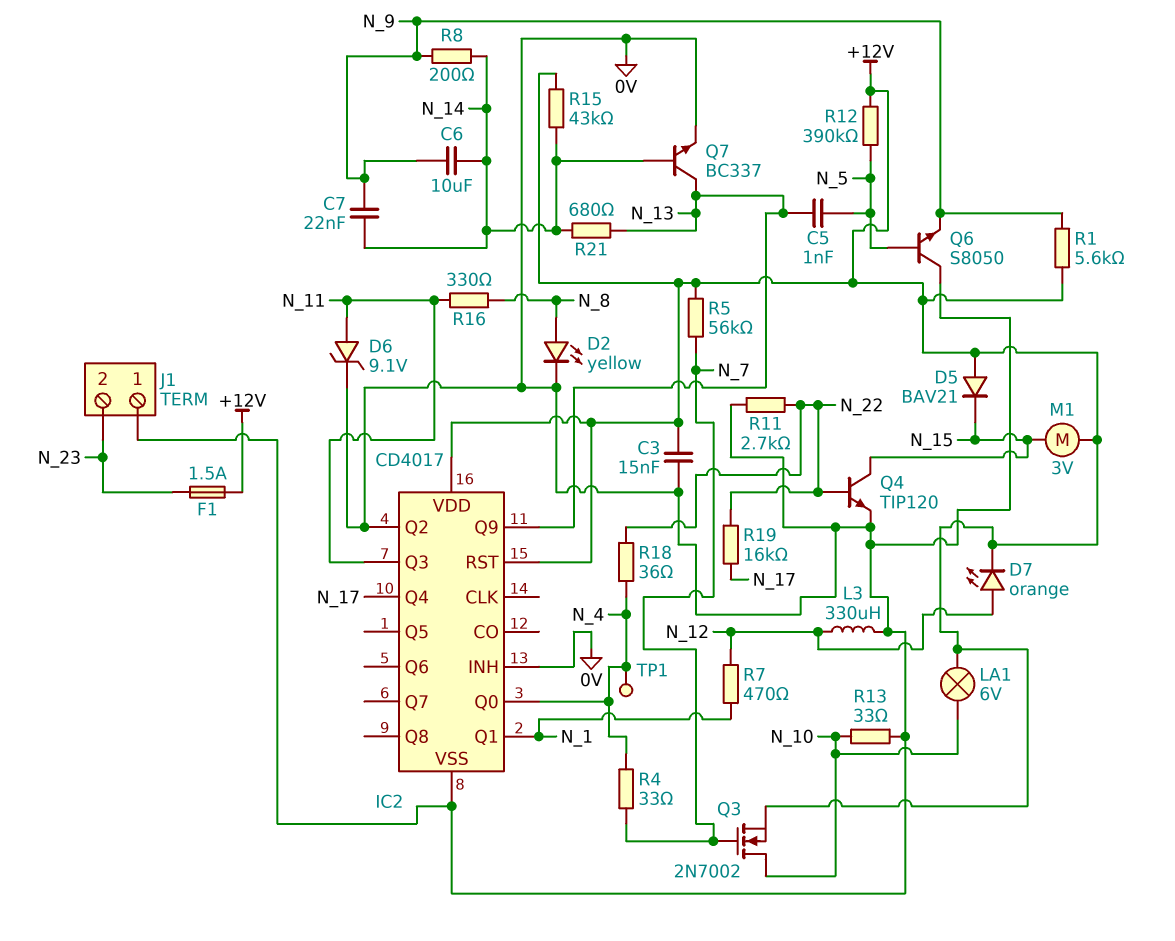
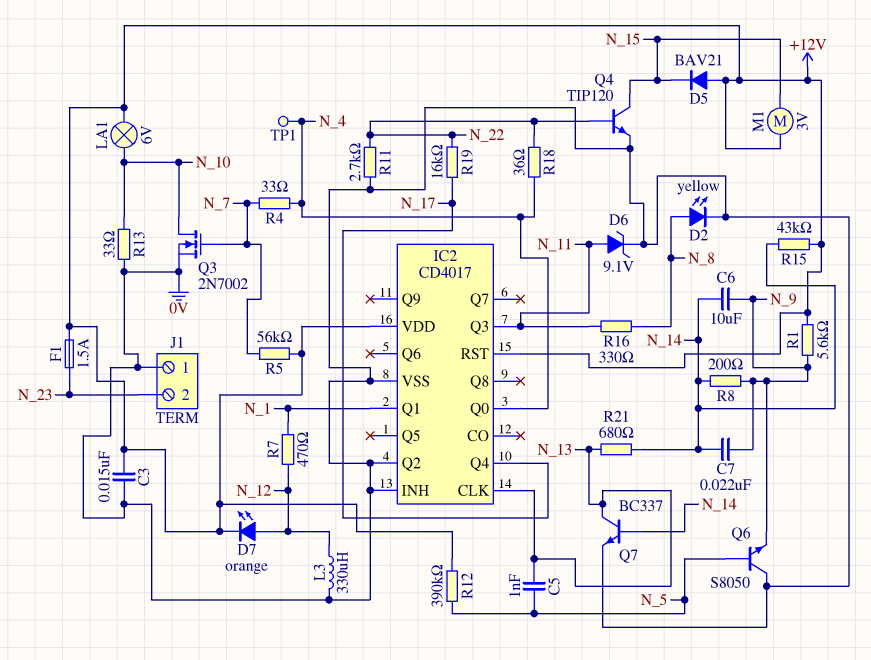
IC2 pin CLK: none -> N_13
IC2 pin Q9: N_13 -> none
Q3: NMOS 2N7002 (G N_7, D N_10, S +12V) -> NMOS 2N7002 (G N_7, D N_10, S 0V)

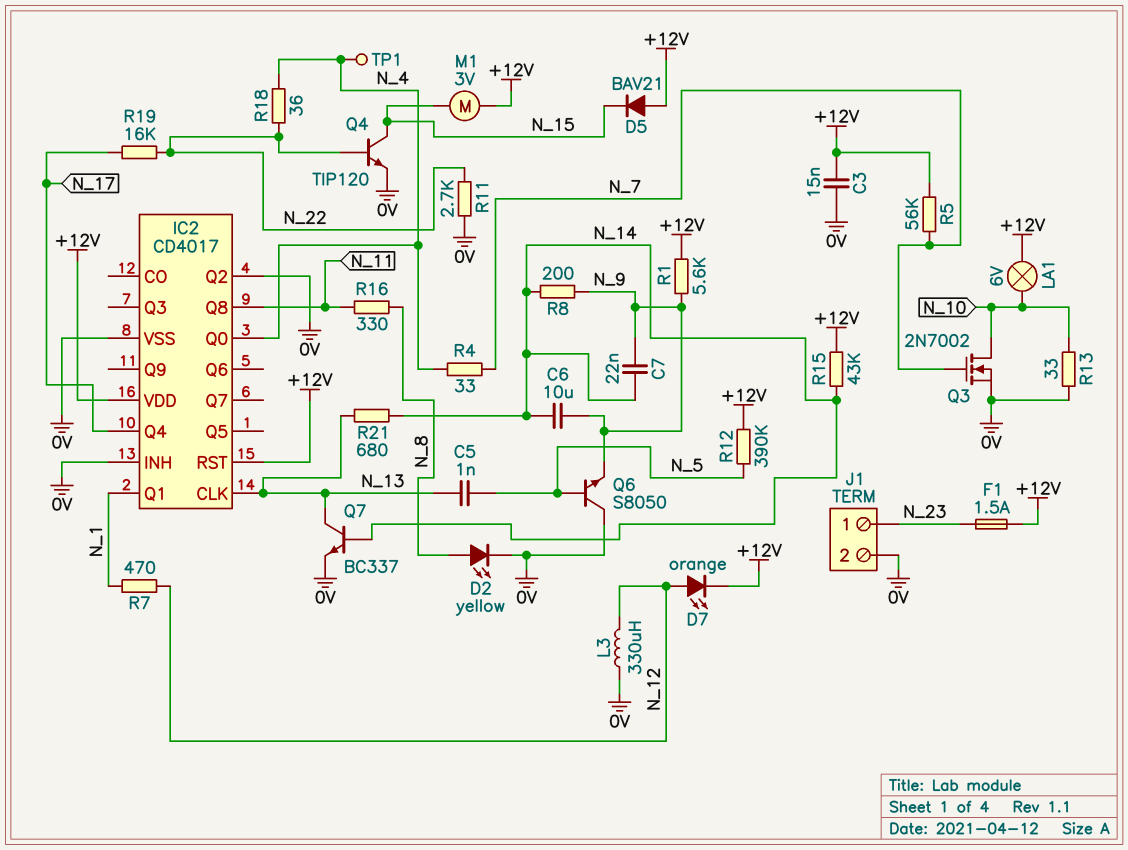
D6: zener 9.1V (A N_11, K 0V) -> none
IC2 pin Q3: N_11 -> none
IC2 pin Q8: none -> N_11
J1 pin 1: 0V -> N_23
J1 pin 2: N_23 -> 0V

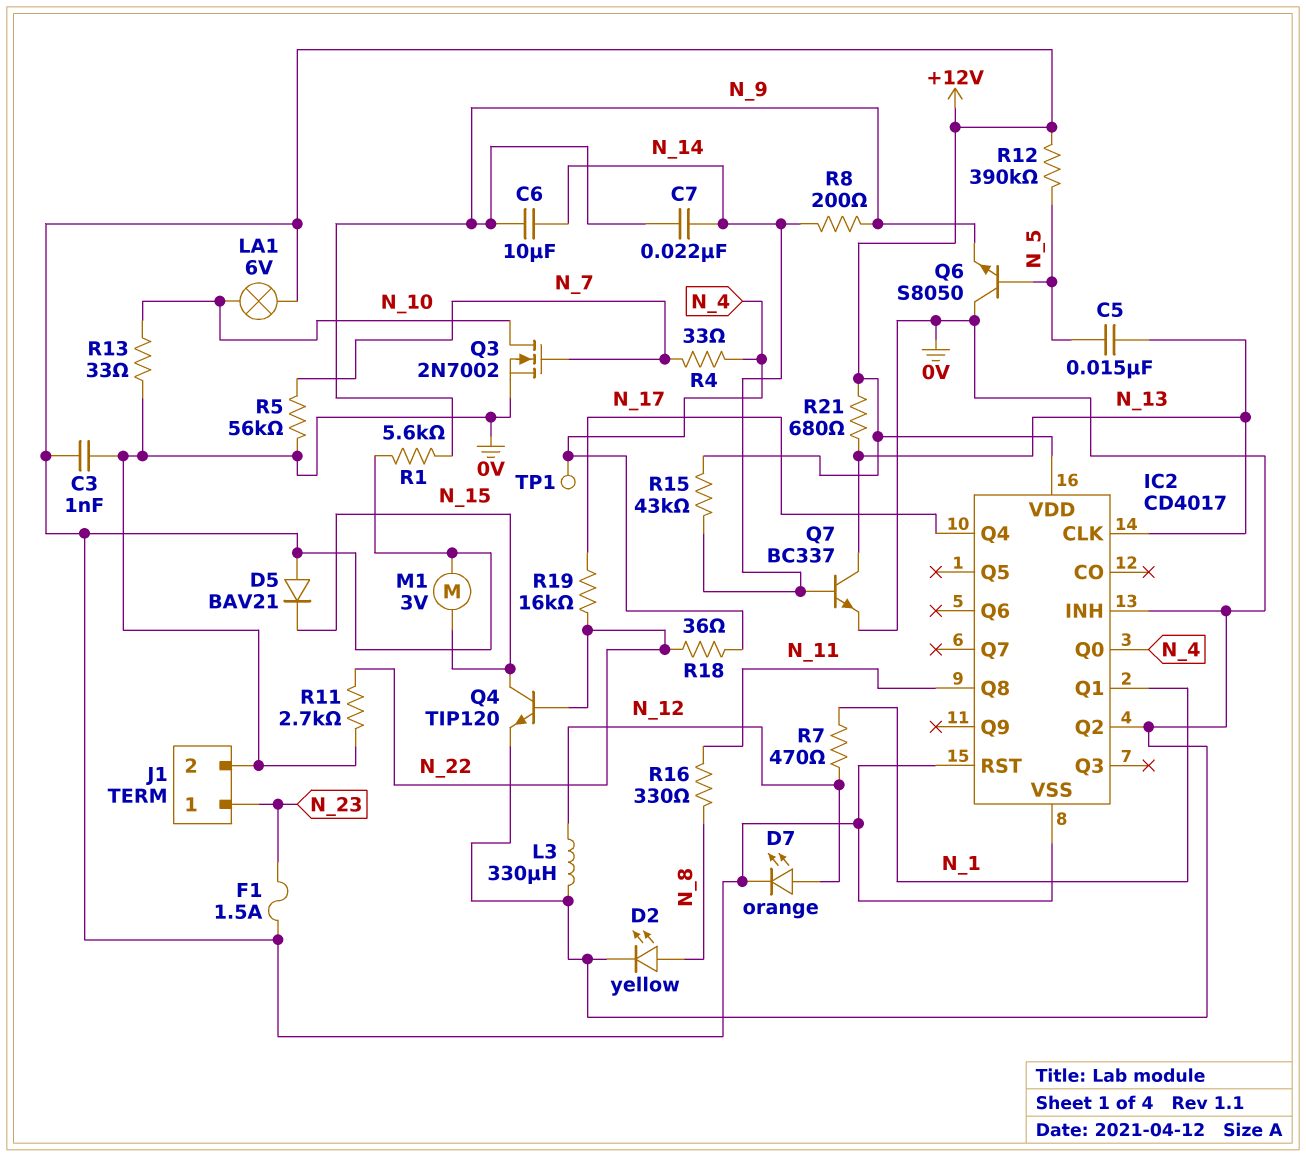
C3: 15nF (+12V, 0V) -> 1nF (+12V, 0V)
C5: 1nF (N_5, N_13) -> 15nF (N_5, N_13)
IC2 pin VSS: 0V -> +12V
R5: 56k (+12V, N_7) -> 56k (0V, N_7)
R21: 680 (N_13, N_14) -> 680 (+12V, N_13)

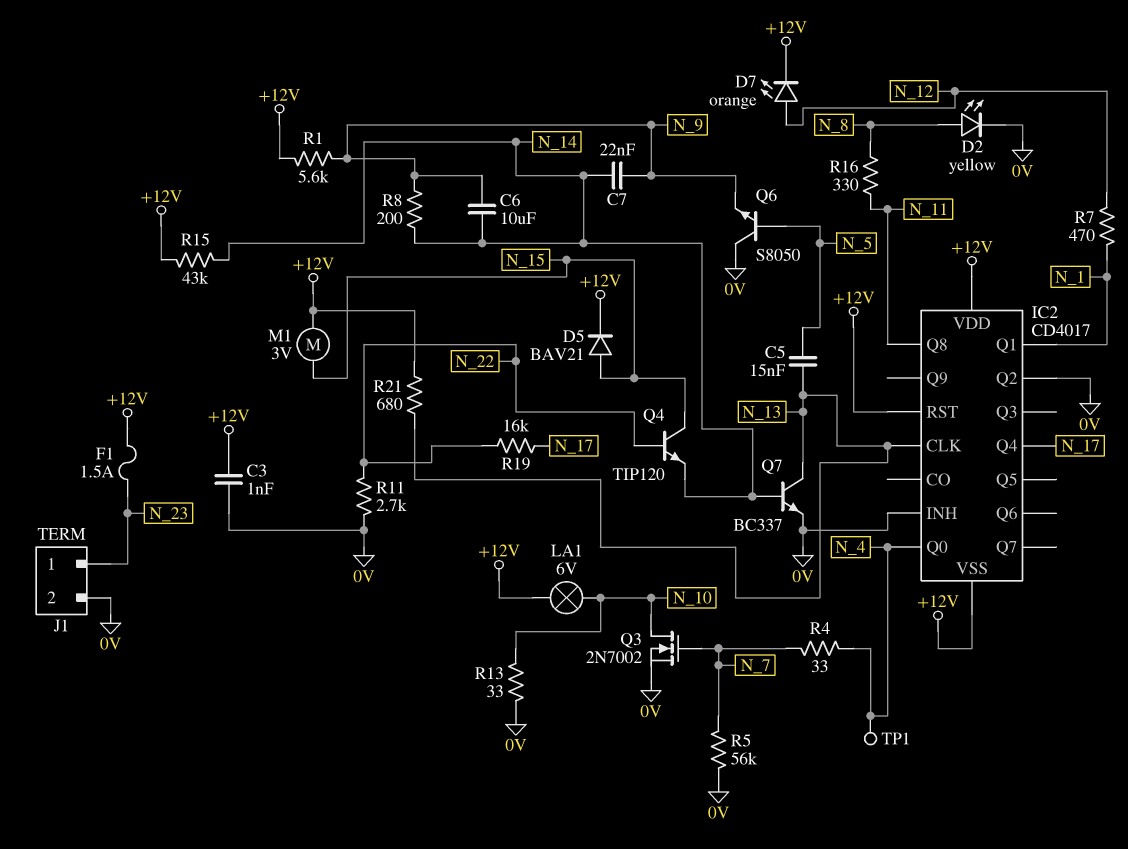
D5: diode BAV21 (A +12V, K N_15) -> diode BAV21 (A N_15, K +12V)
L3: 330uH (0V, N_12) -> none
Q4: NPN TIP120 (B N_22, C N_15, E 0V) -> NPN TIP120 (B N_22, C N_15, E N_14)
R12: 390k (+12V, N_5) -> none
R18: 36 (N_4, N_22) -> none

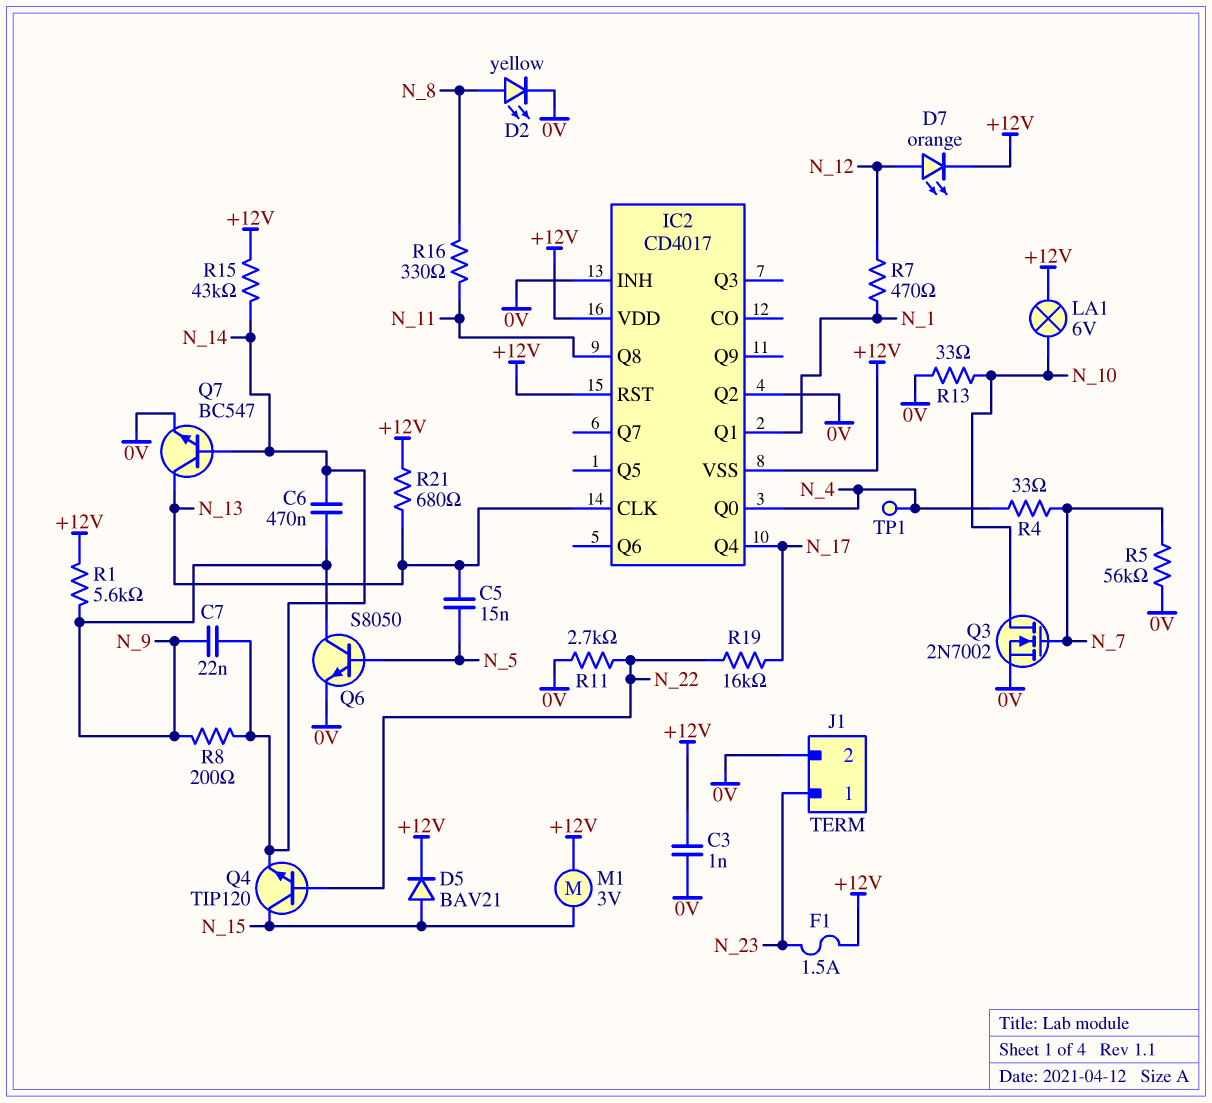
C6: 10uF (N_9, N_14) -> 470nF (N_9, N_14)
Q6: NPN S8050 (B N_5, C 0V, E N_9) -> NPN S8050 (B N_5, C N_9, E 0V)
Q7: NPN BC337 (B N_14, C N_13, E 0V) -> NPN BC547 (B N_14, C N_13, E 0V)

